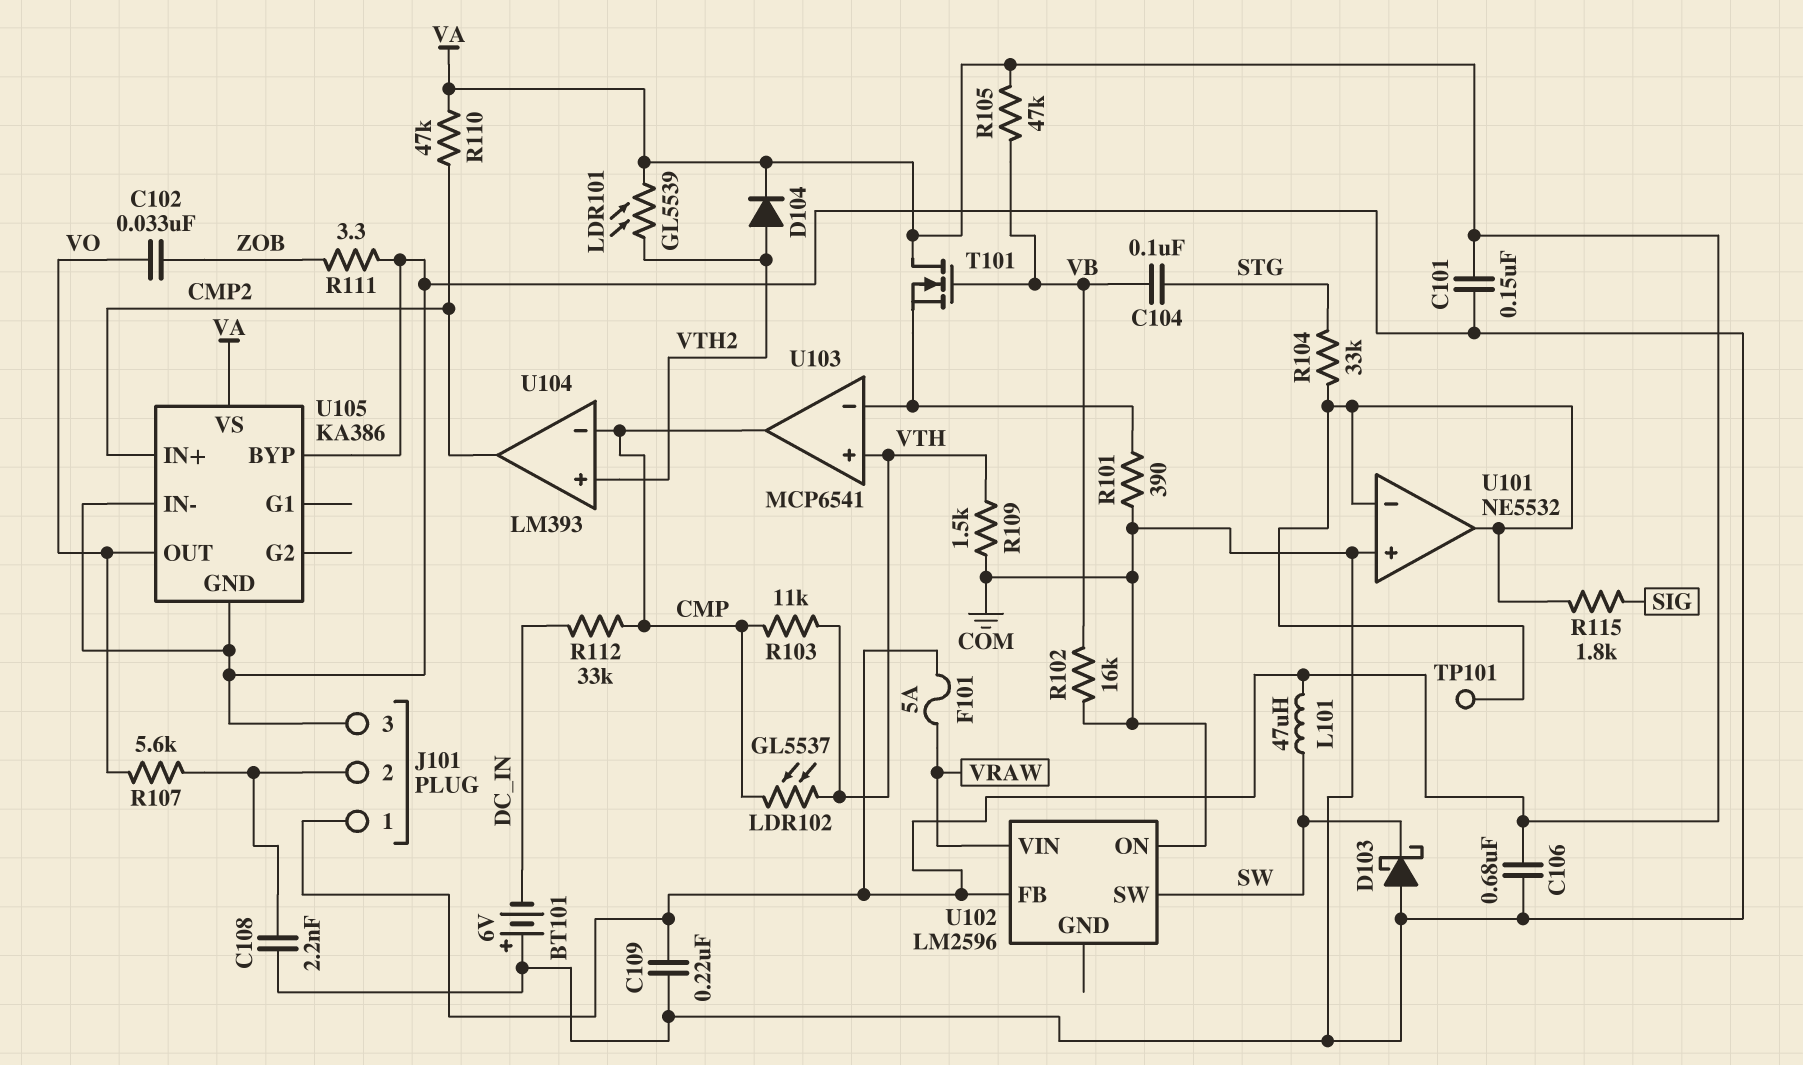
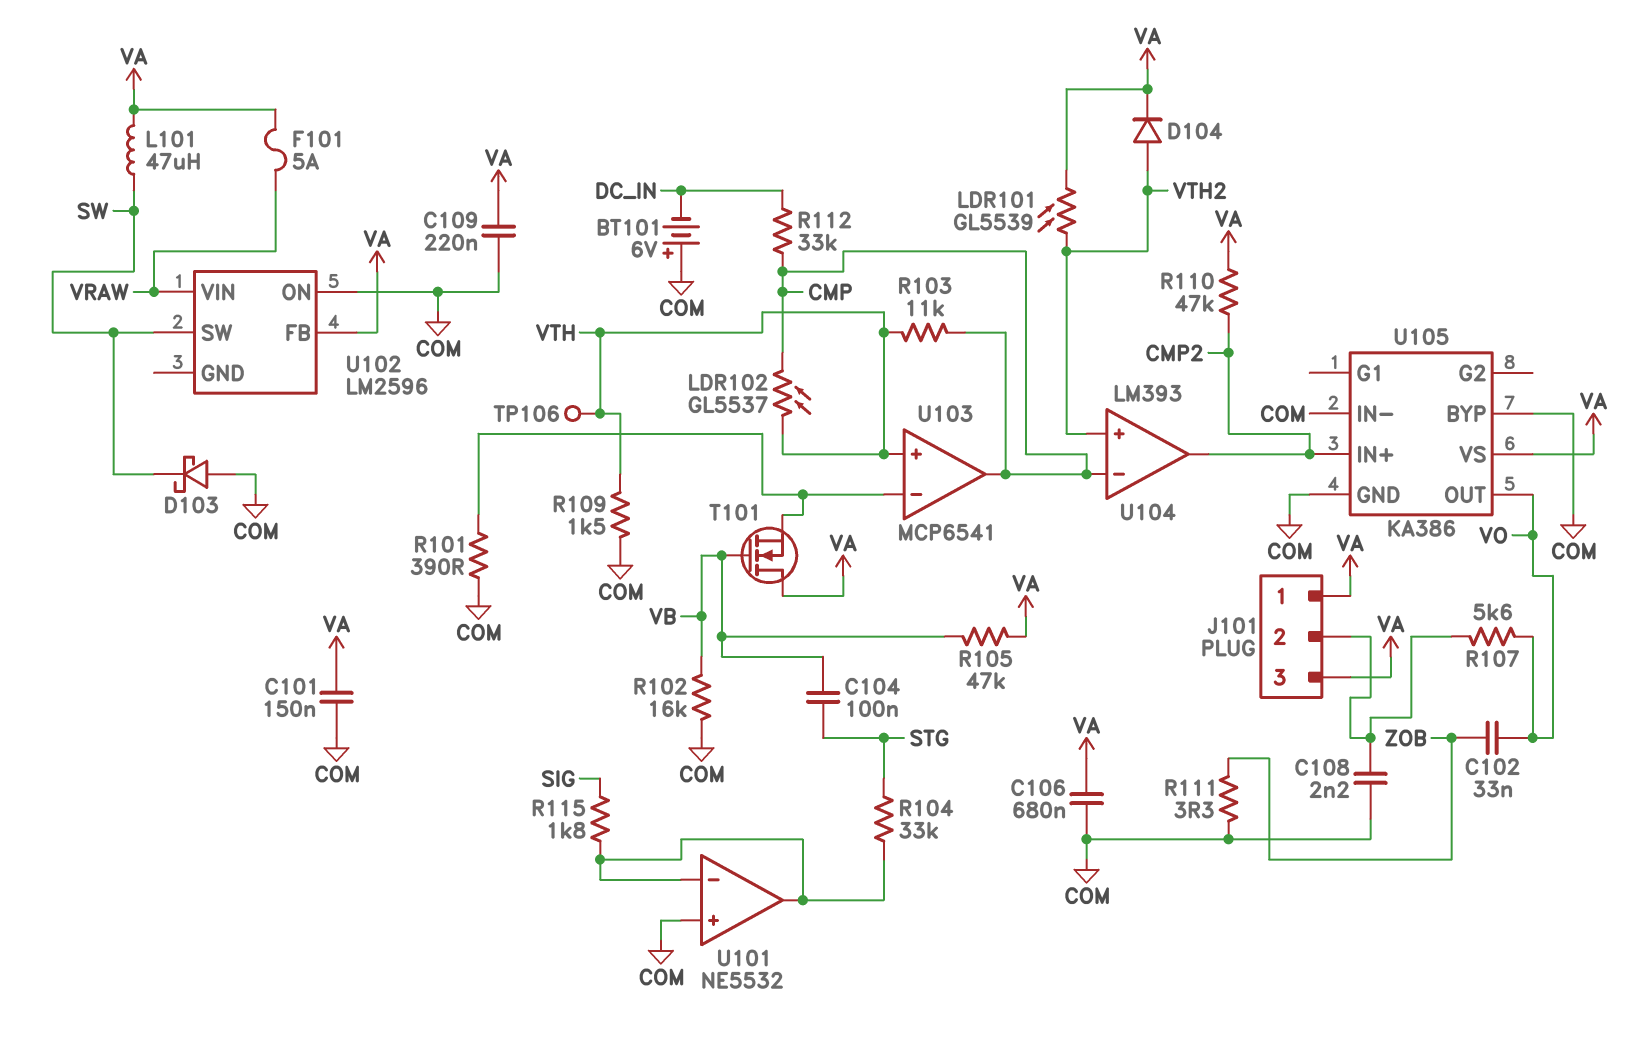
J101 pin 3: COM -> VA
TP101: test point (U101/in-) -> none
TP106: none -> test point (VTH)

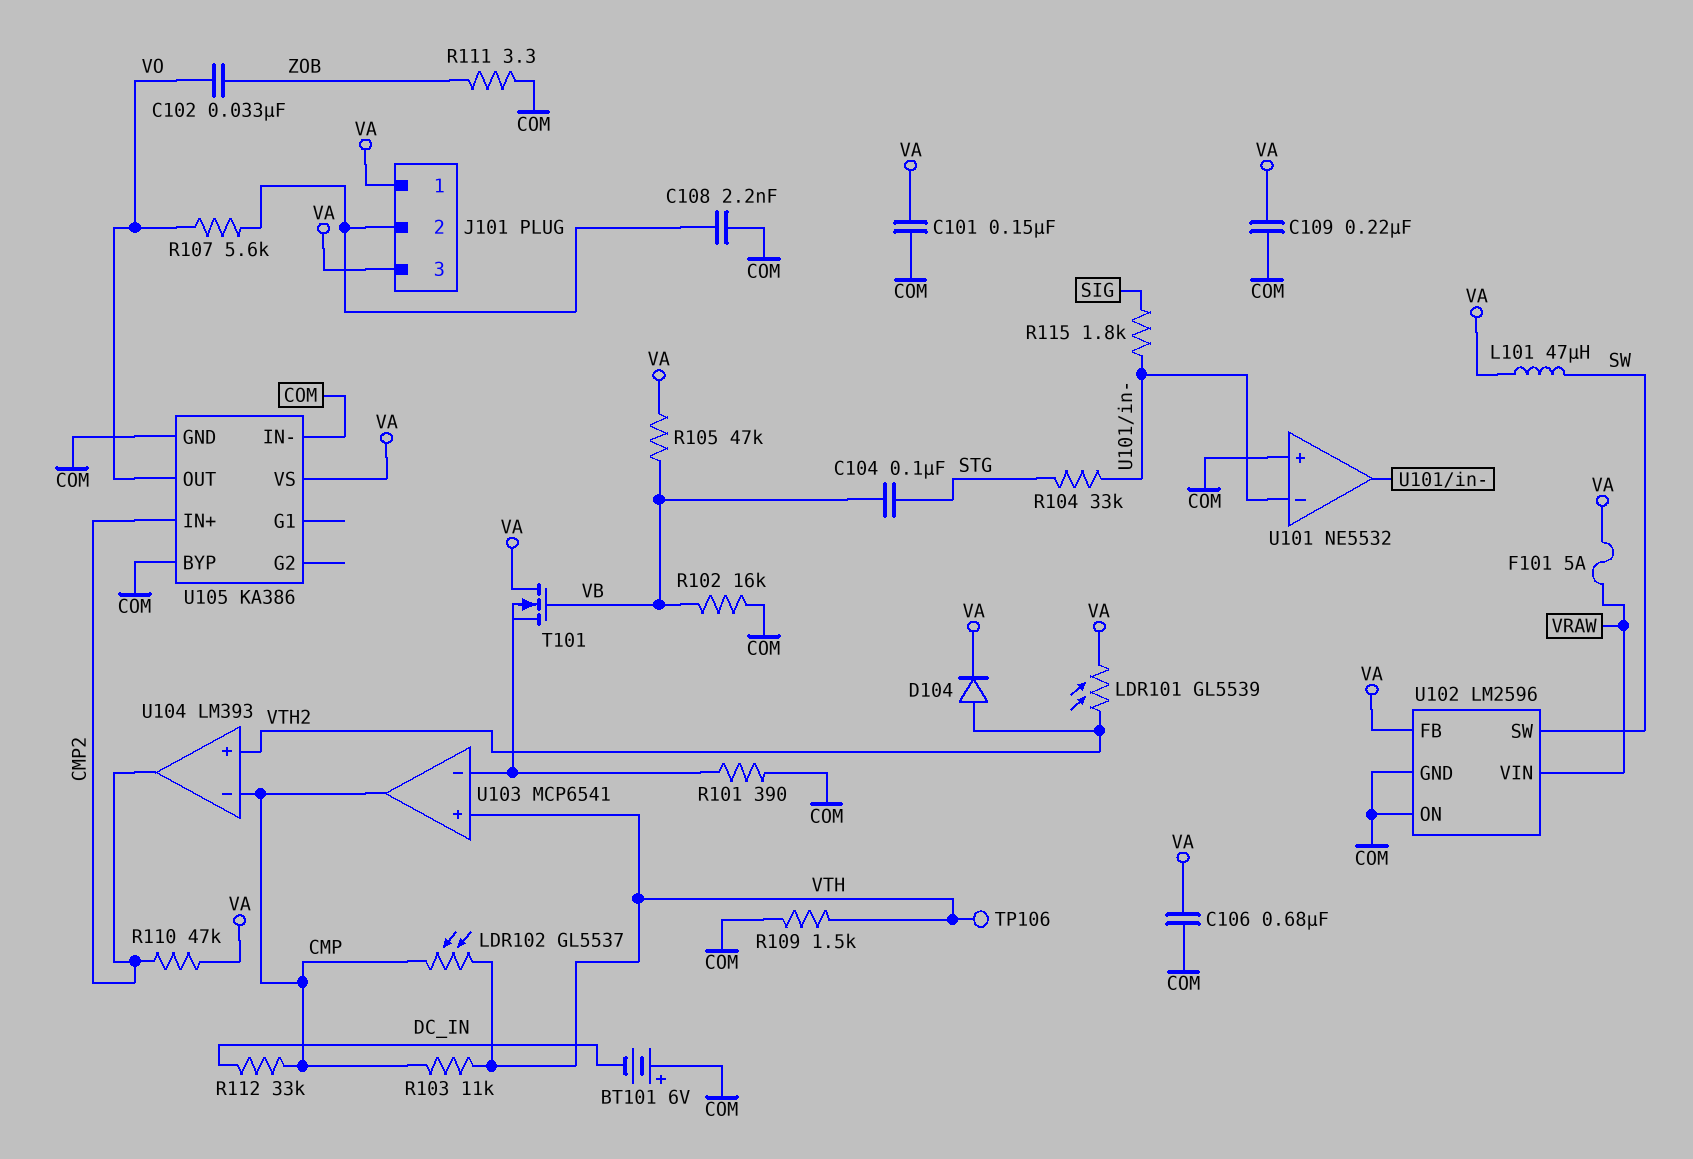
D103: schottky (A COM, K SW) -> none
U102 pin GND: none -> COM

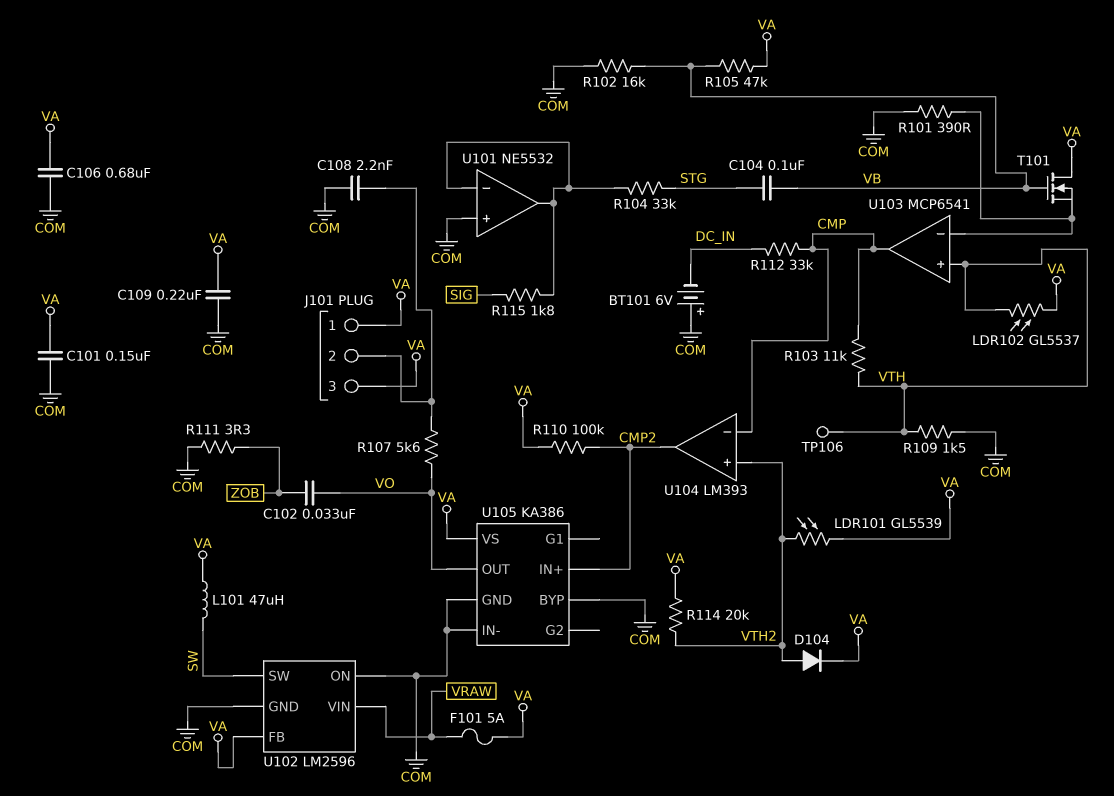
LDR102: GL5537 (CMP, VTH) -> GL5537 (VA, VTH)
R110: 47k (CMP2, VA) -> 100k (CMP2, VA)
R114: none -> 20k (VA, VTH2)

